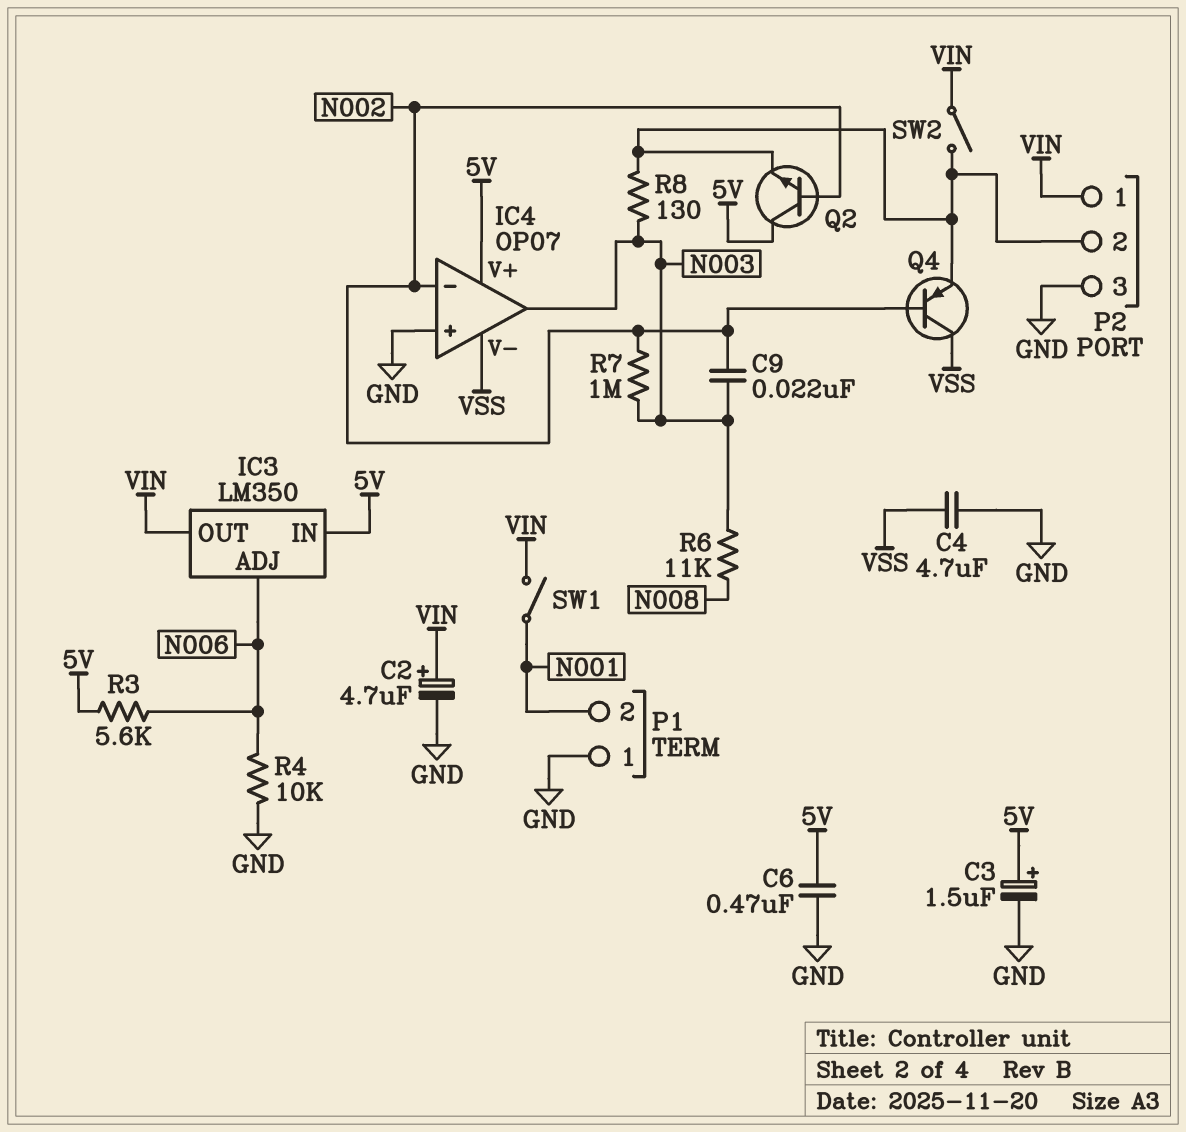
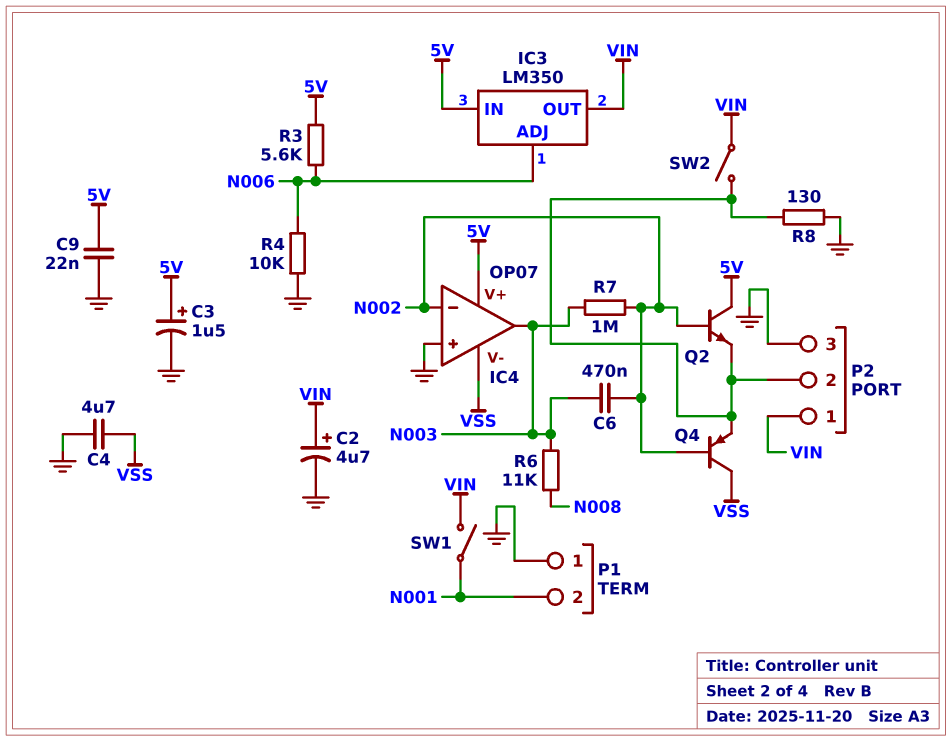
C6: 470nF (5V, GND) -> 470nF (N002, N003)
C9: 22nF (N002, N003) -> 22nF (5V, GND)
R8: 130 (N003, P2/2) -> 130 (GND, P2/2)

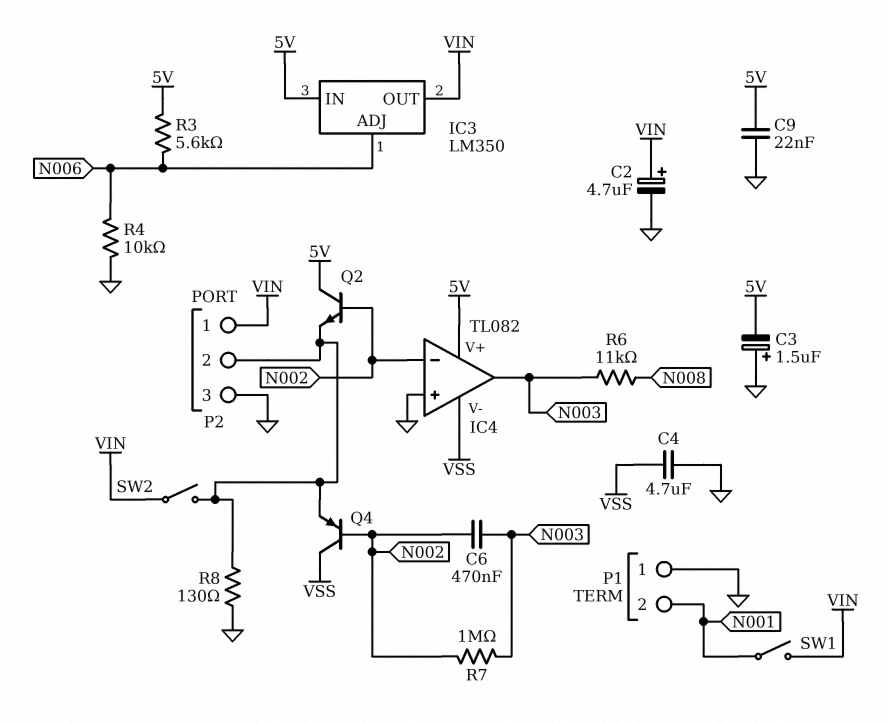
C3: 1.5uF (plus 5V, minus GND) -> 1.5uF (plus GND, minus 5V)
IC4: OP07 -> TL082

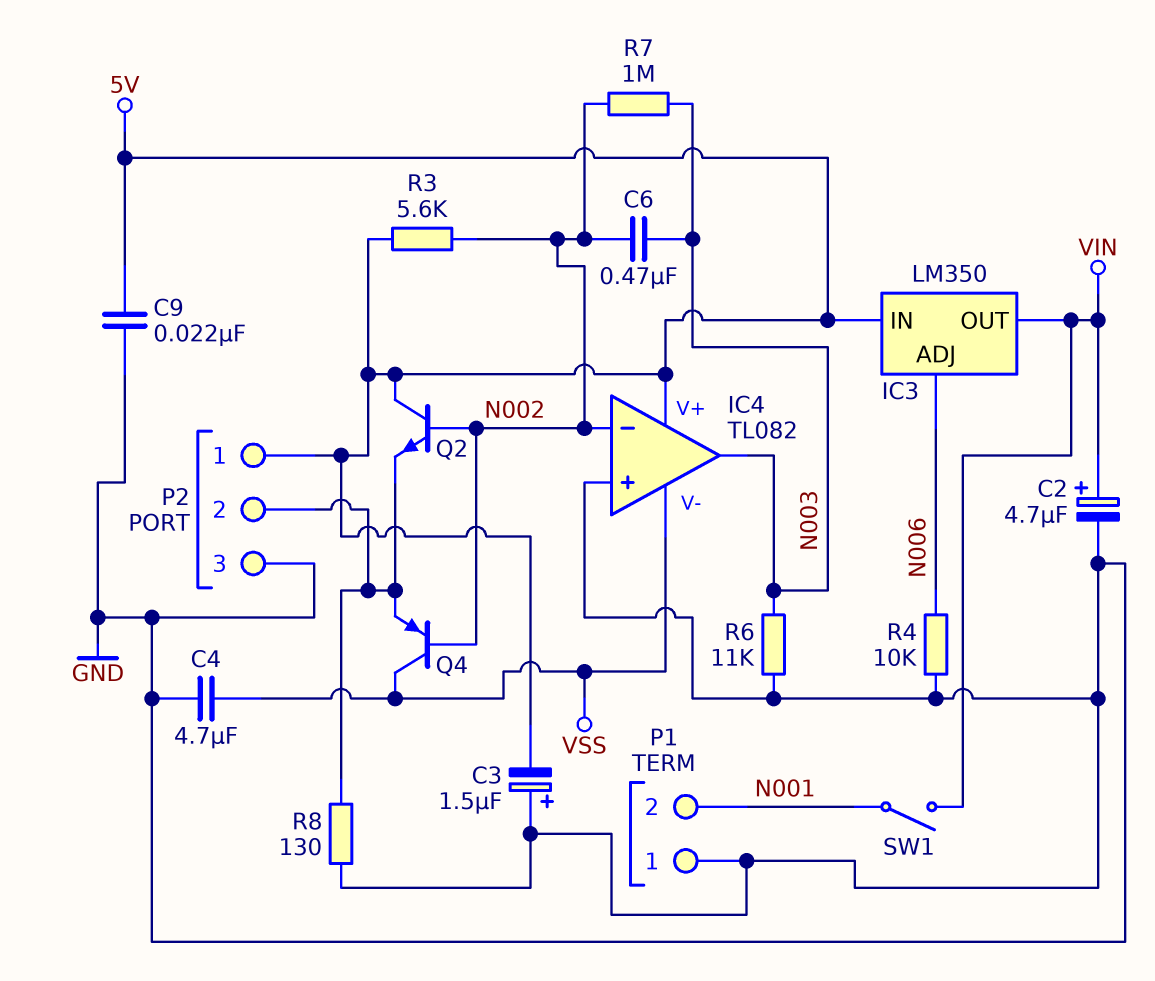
P2 pin 1: VIN -> 5V
R3: 5.6k (5V, N006) -> 5.6k (5V, N002)
R6: 11k (N003, N008) -> 11k (GND, N003)
SW2: switch (P2/2, VIN) -> none

